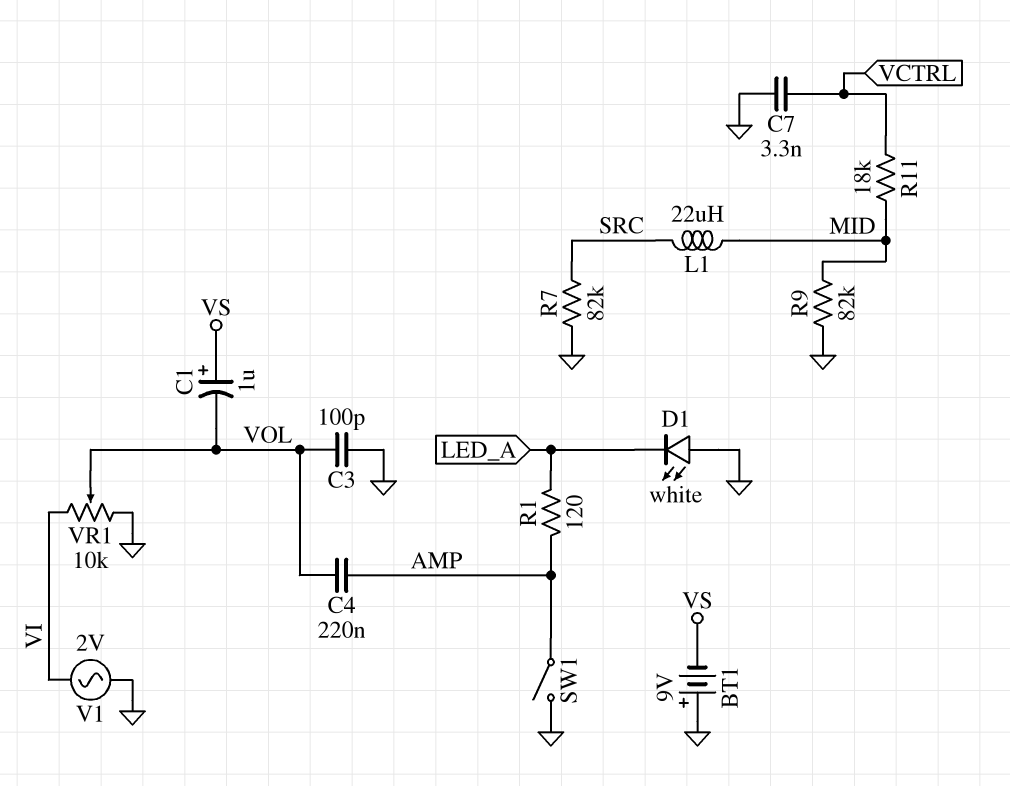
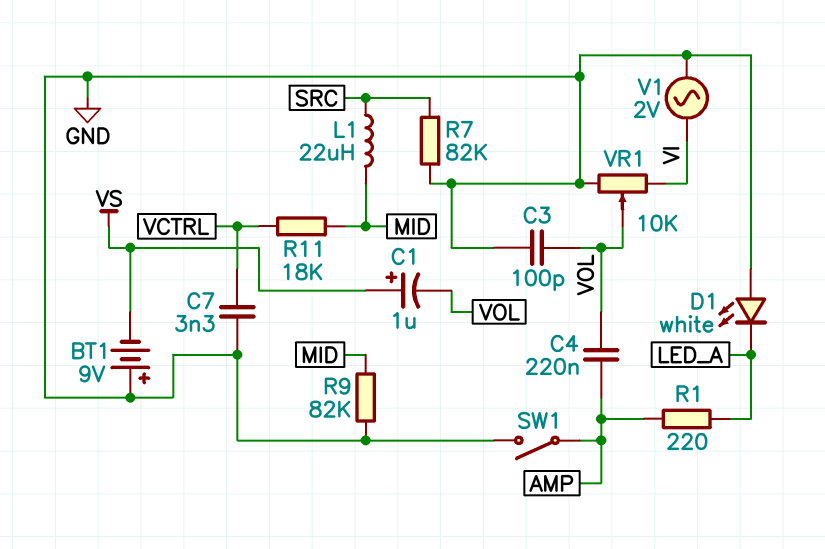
R1: 120 (AMP, LED_A) -> 220 (AMP, LED_A)

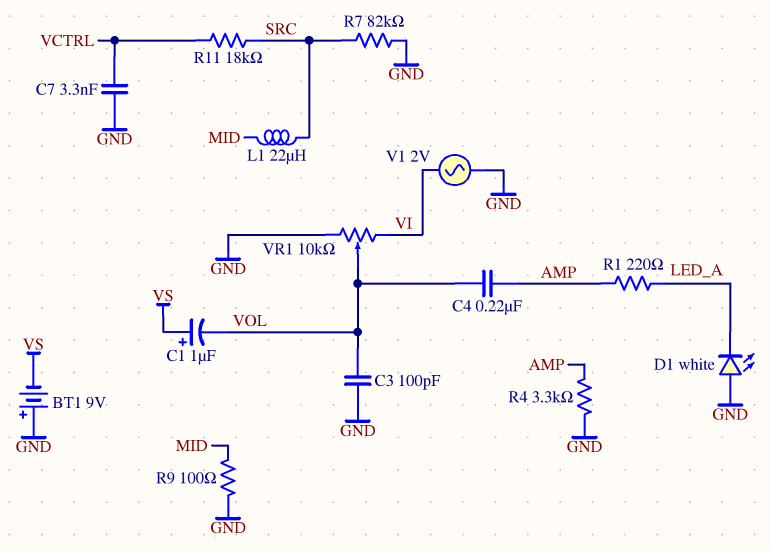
R4: none -> 3.3k (AMP, GND)
R9: 82k (GND, MID) -> 100 (GND, MID)
R11: 18k (MID, VCTRL) -> 18k (SRC, VCTRL)
SW1: switch (AMP, GND) -> none

